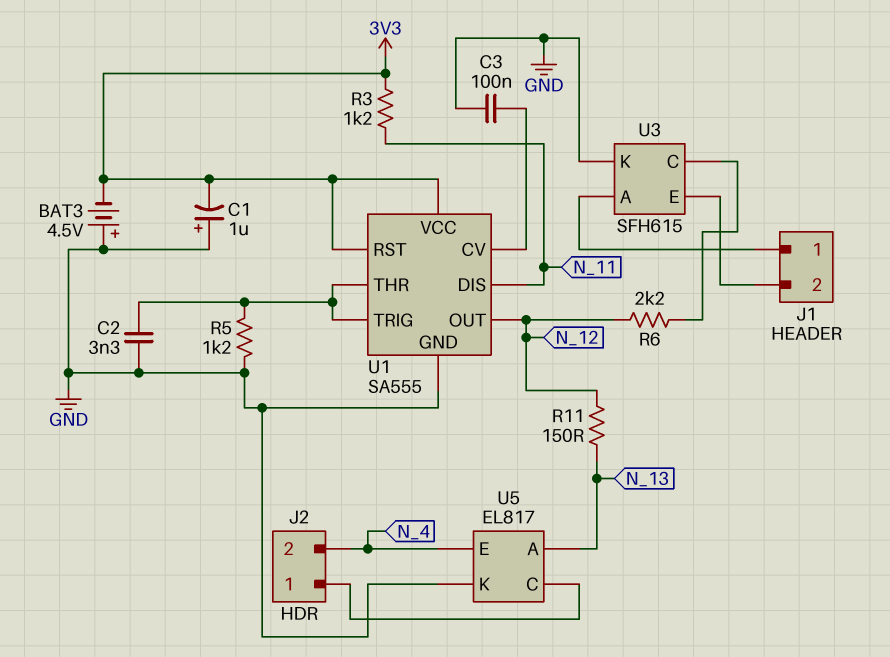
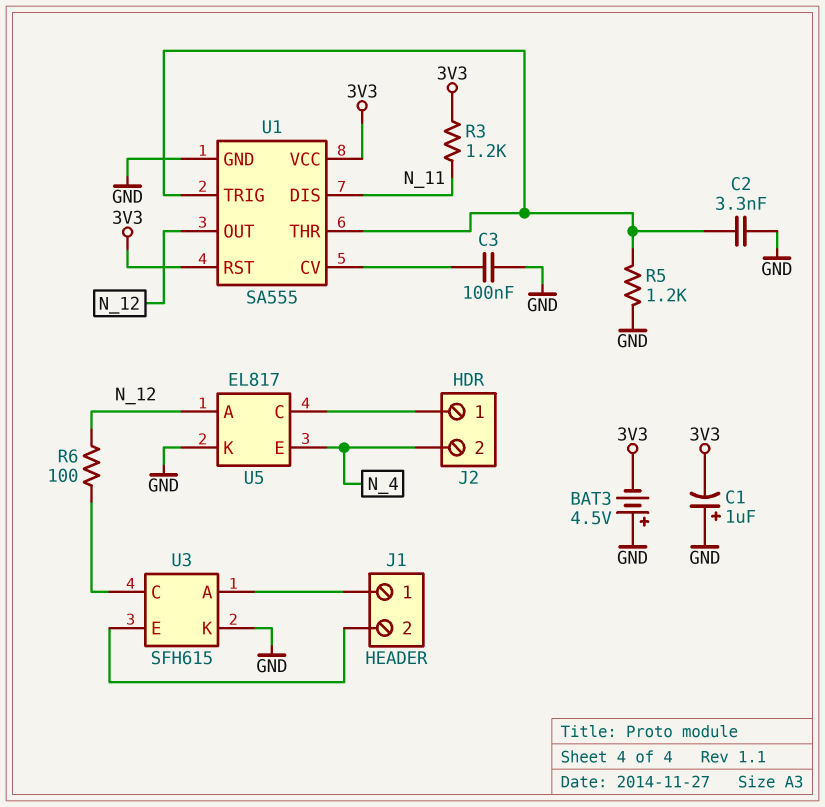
R6: 2.2k (N_12, U3/C) -> 100 (N_12, U3/C)
R11: 150 (N_12, N_13) -> none
U5 pin A: N_13 -> N_12

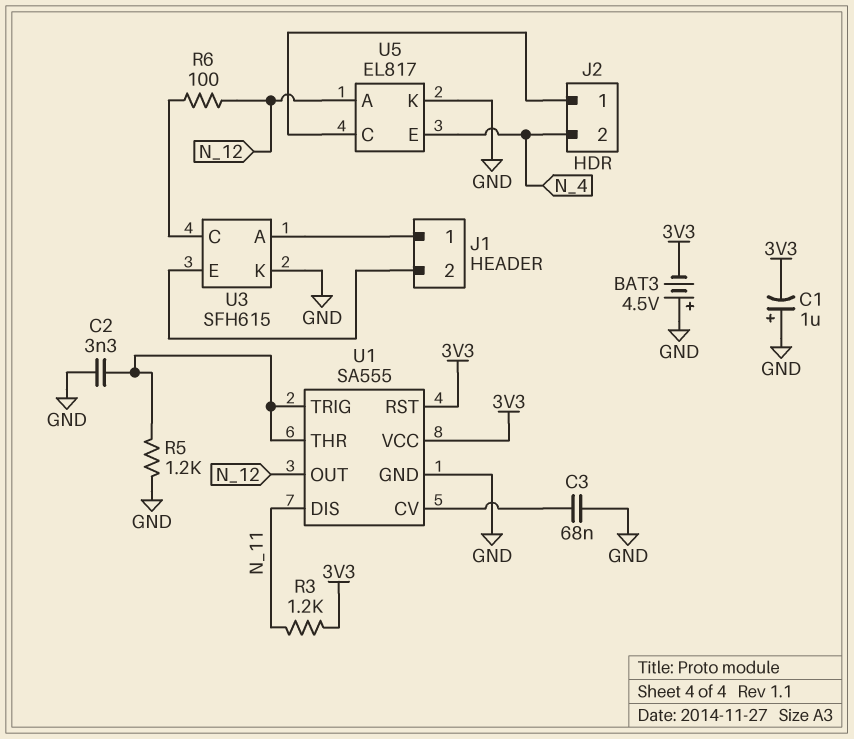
C3: 100nF (GND, U1/CV) -> 68nF (GND, U1/CV)

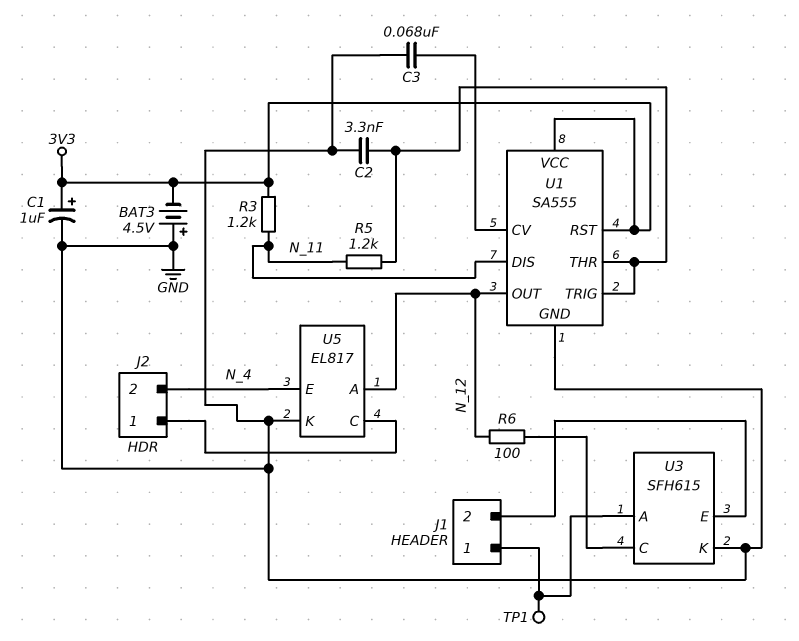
C1: 1uF (plus GND, minus 3V3) -> 1uF (plus 3V3, minus GND)
R5: 1.2k (GND, U1/THR) -> 1.2k (N_11, U1/THR)
TP1: none -> test point (J1/1)

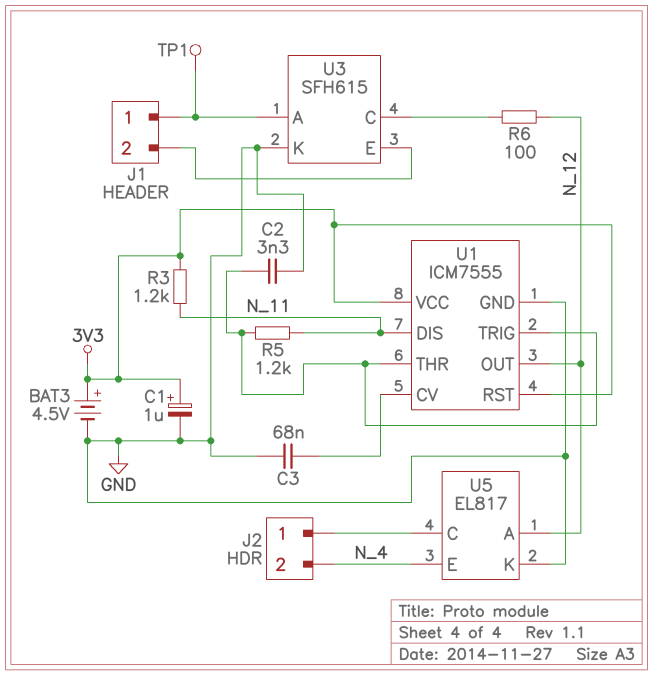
BAT3: 4.5V (plus GND, minus 3V3) -> 4.5V (plus 3V3, minus GND)
U1: SA555 -> ICM7555

